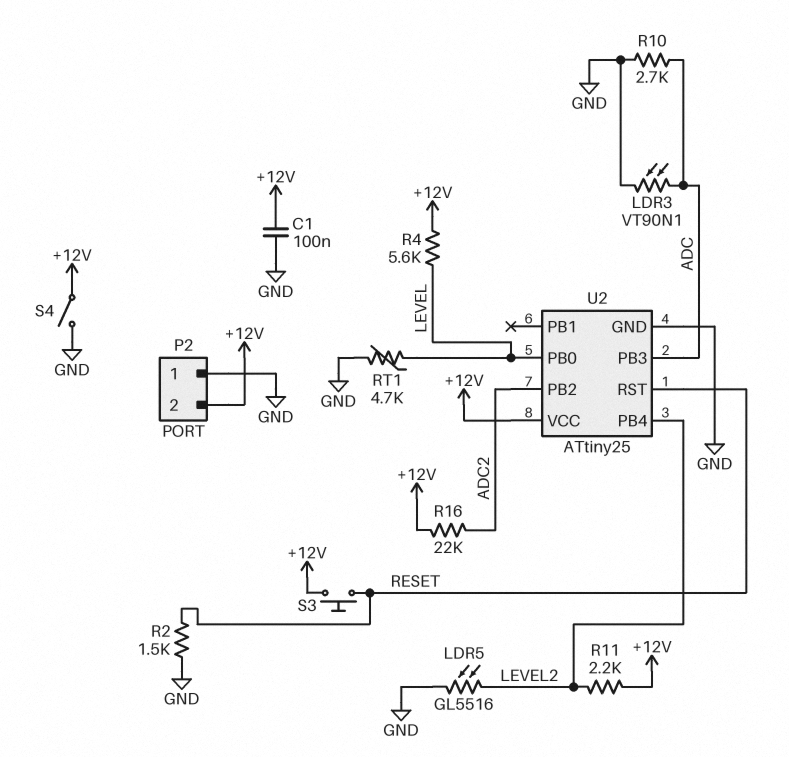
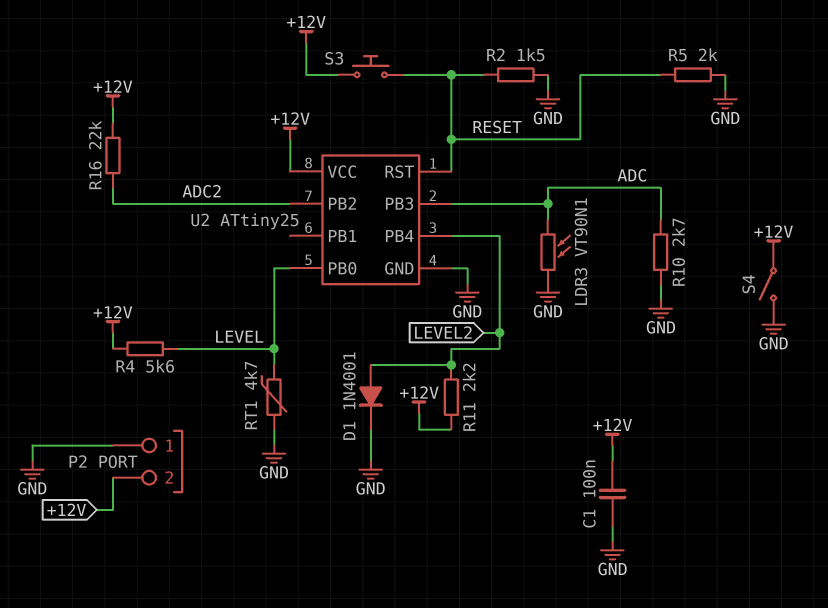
D1: none -> diode 1N4001 (A LEVEL2, K GND)
LDR5: GL5516 (GND, LEVEL2) -> none
R5: none -> 2k (GND, RESET)

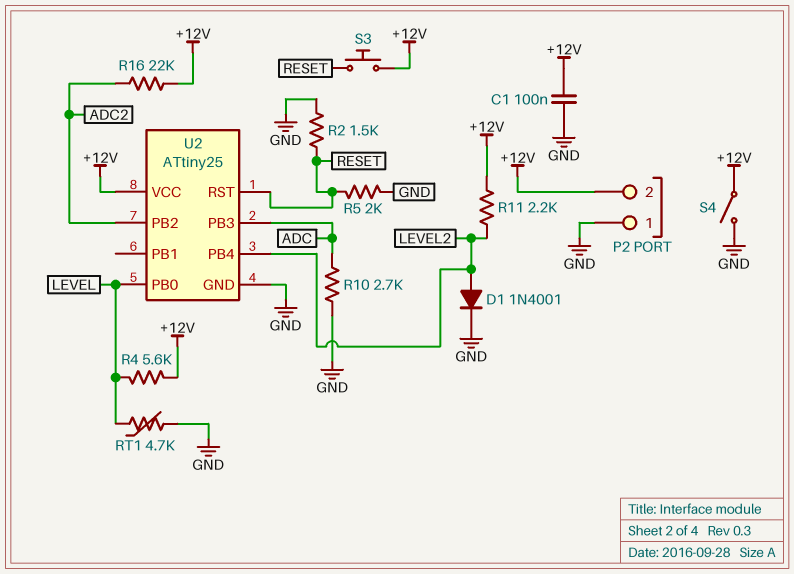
LDR3: VT90N1 (ADC, GND) -> none

